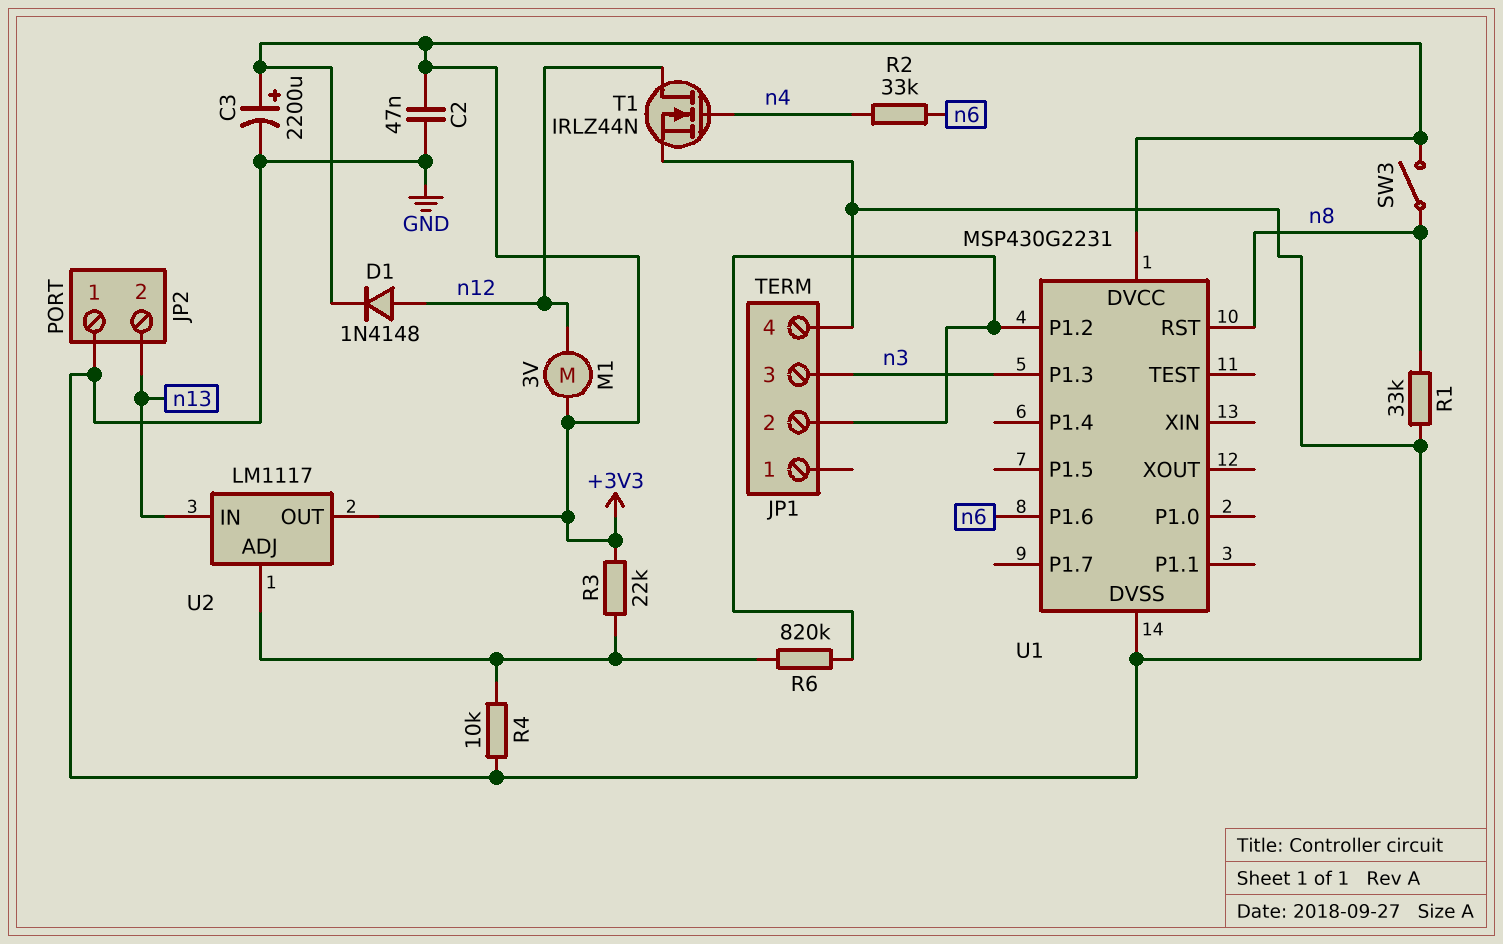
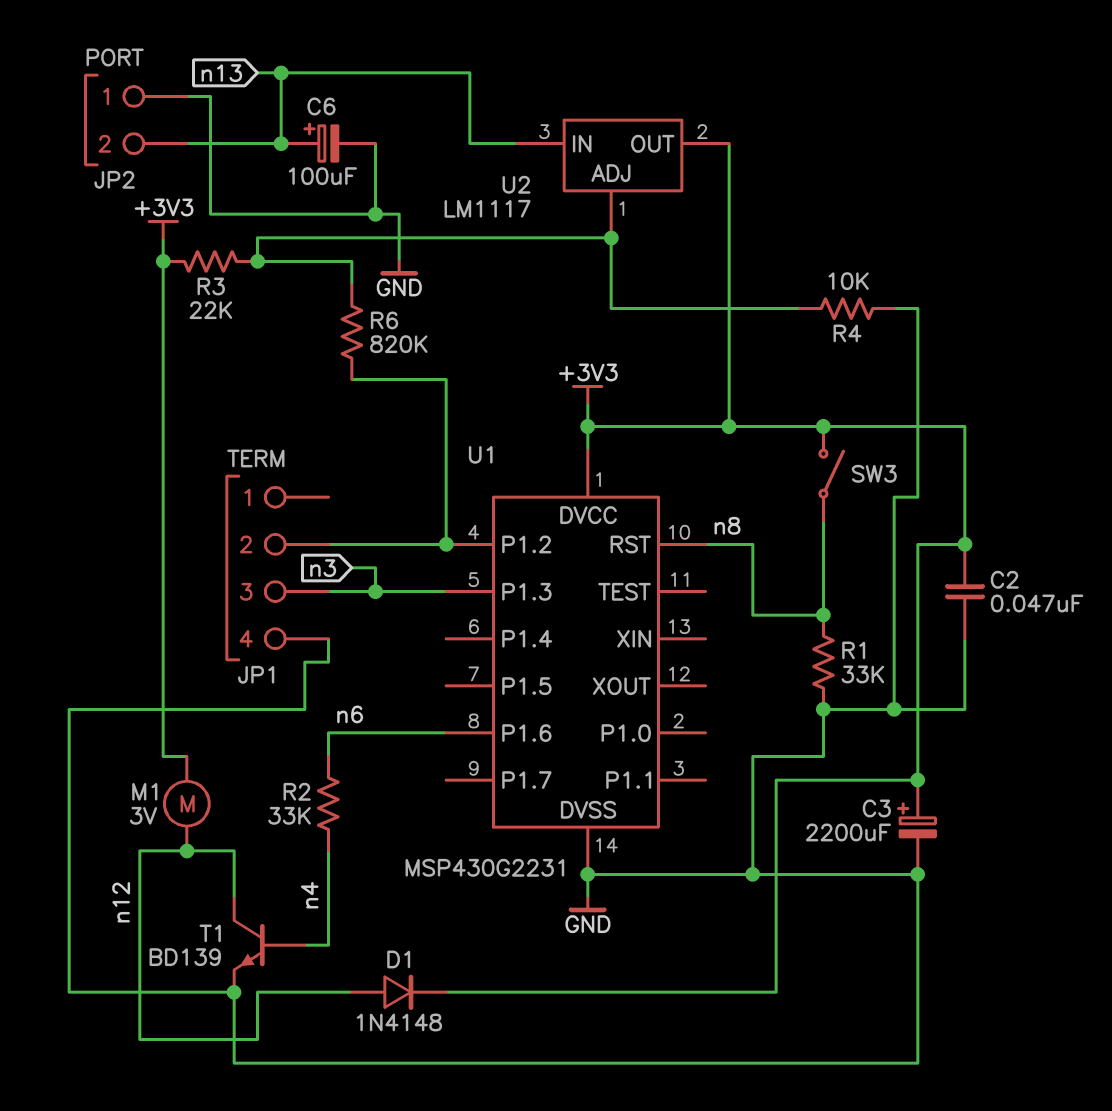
C6: none -> 100uF (plus n13, minus GND)
T1: NMOS IRLZ44N (G n4, D n12, S GND) -> NPN BD139 (B n4, C n12, E GND)

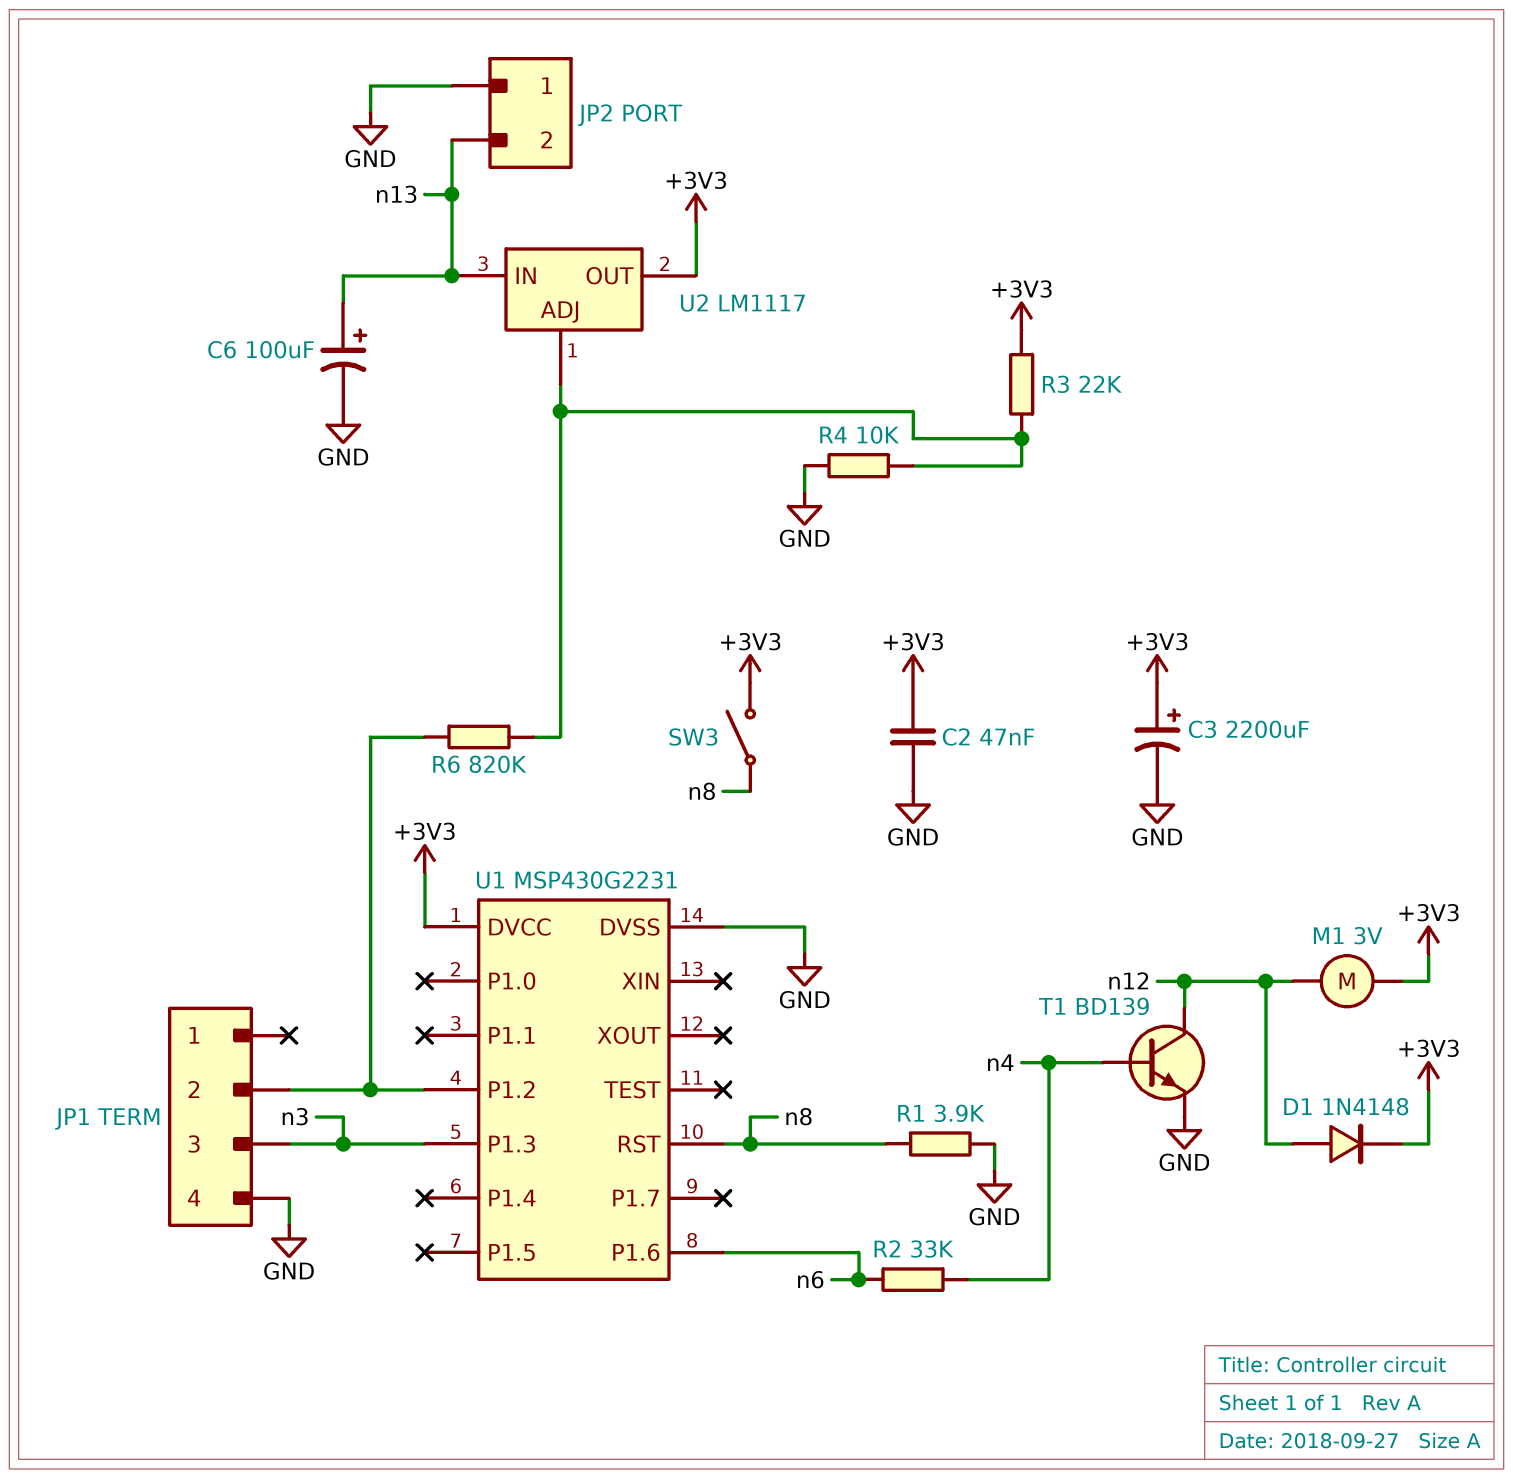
R1: 33k (GND, n8) -> 3.9k (GND, n8)

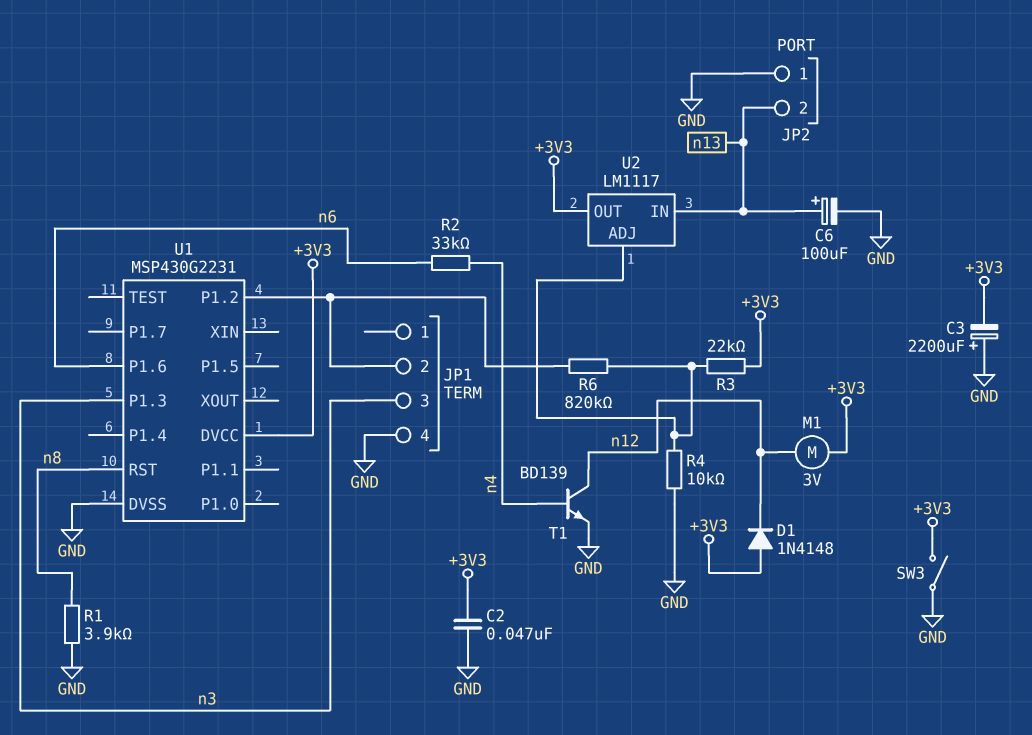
C3: 2200uF (plus +3V3, minus GND) -> 2200uF (plus GND, minus +3V3)
D1: diode 1N4148 (A n12, K +3V3) -> diode 1N4148 (A +3V3, K n12)
SW3: switch (+3V3, n8) -> switch (+3V3, GND)

